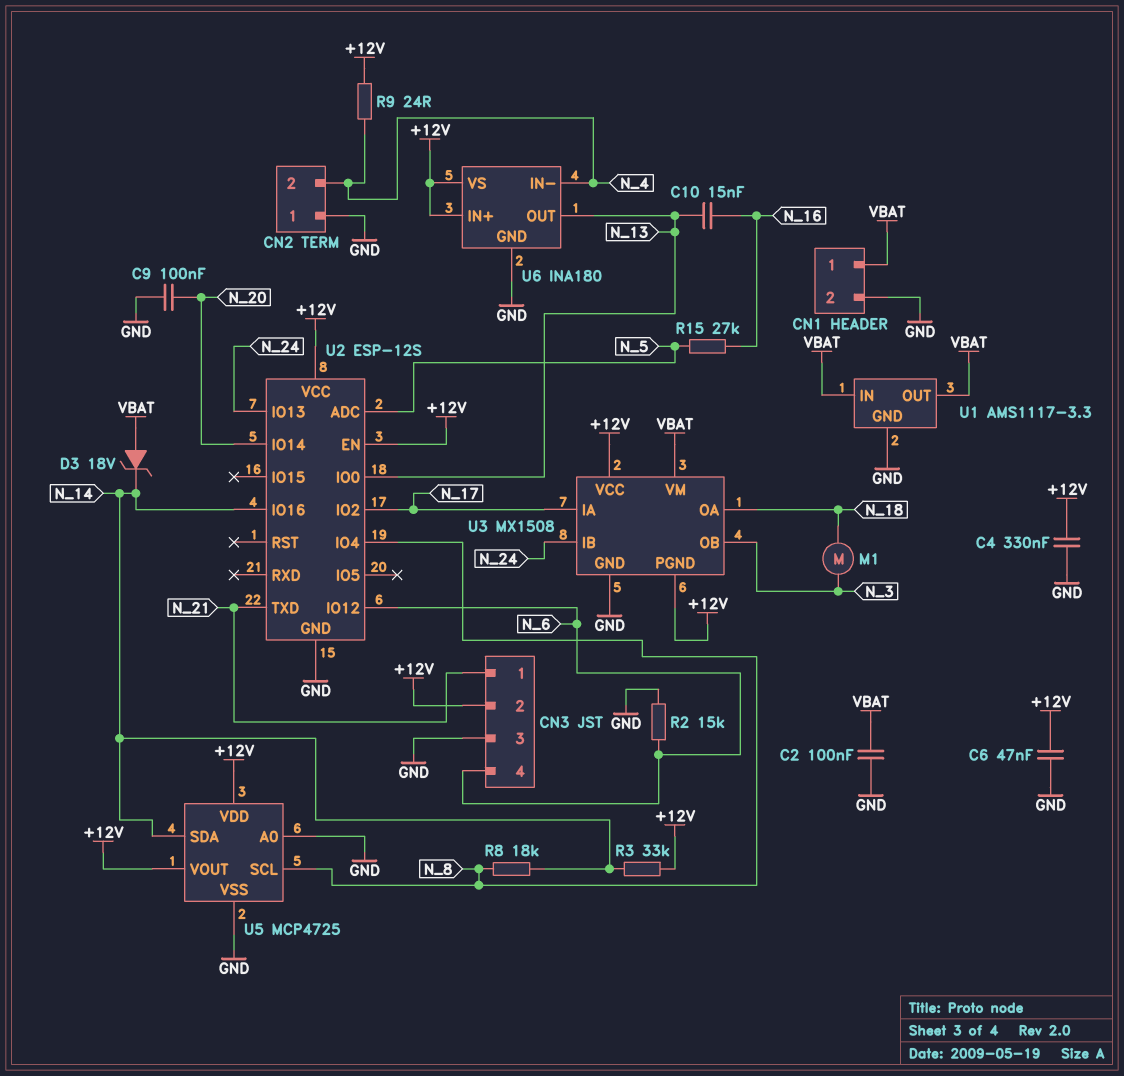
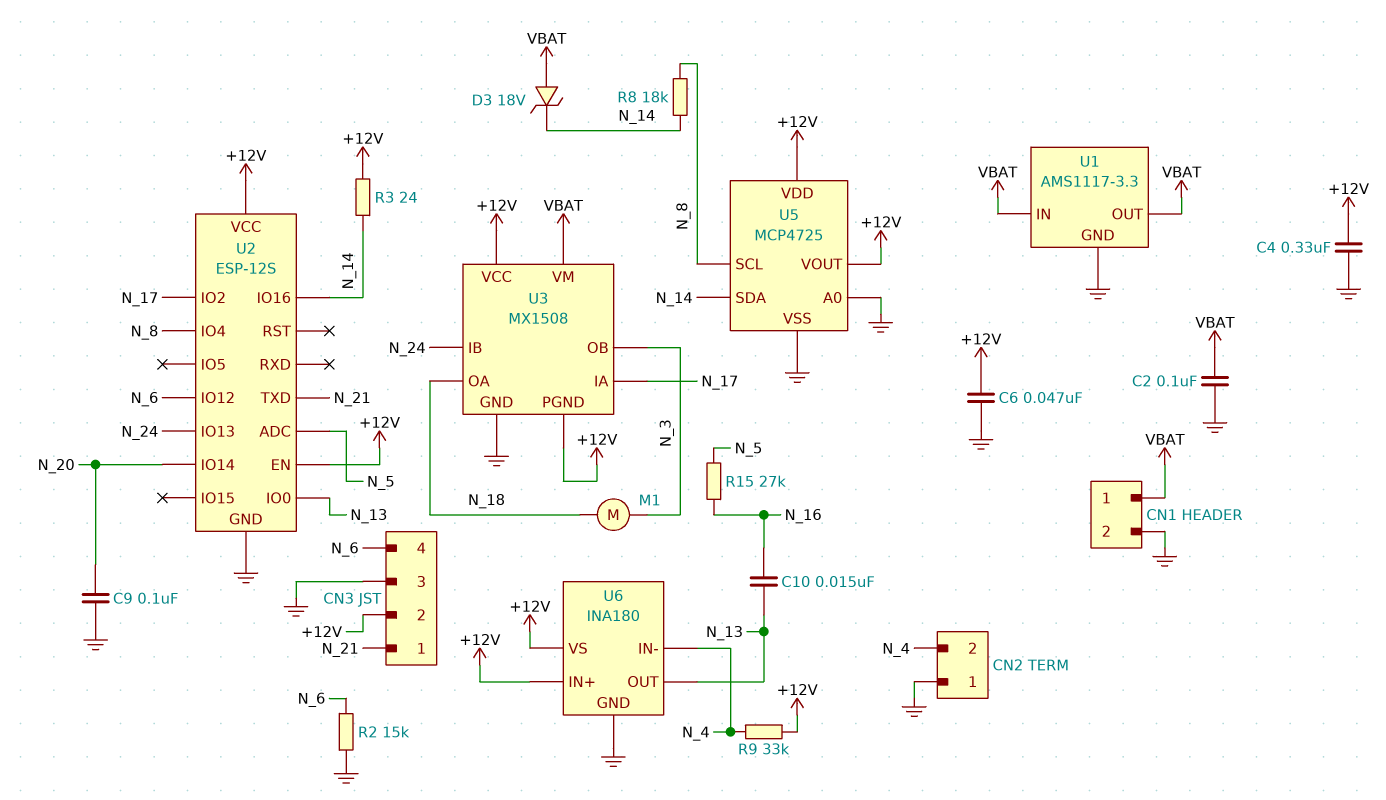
R3: 33k (+12V, N_14) -> 24 (+12V, N_14)
R9: 24 (+12V, N_4) -> 33k (+12V, N_4)

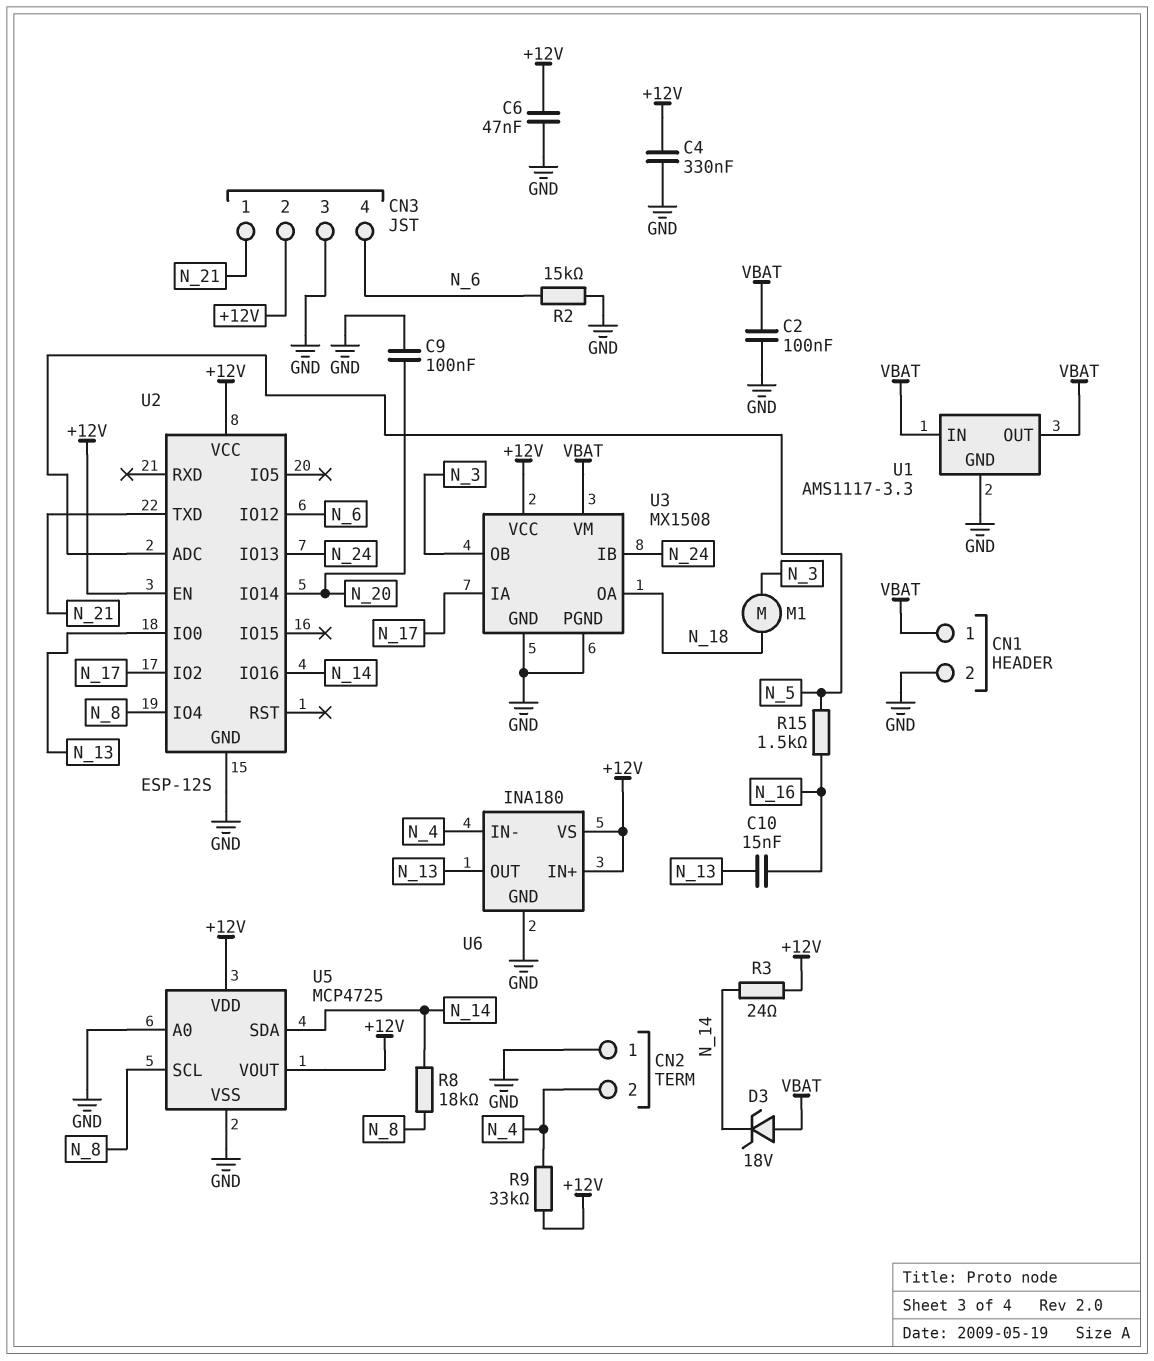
R15: 27k (N_5, N_16) -> 1.5k (N_5, N_16)
U3 pin PGND: +12V -> GND

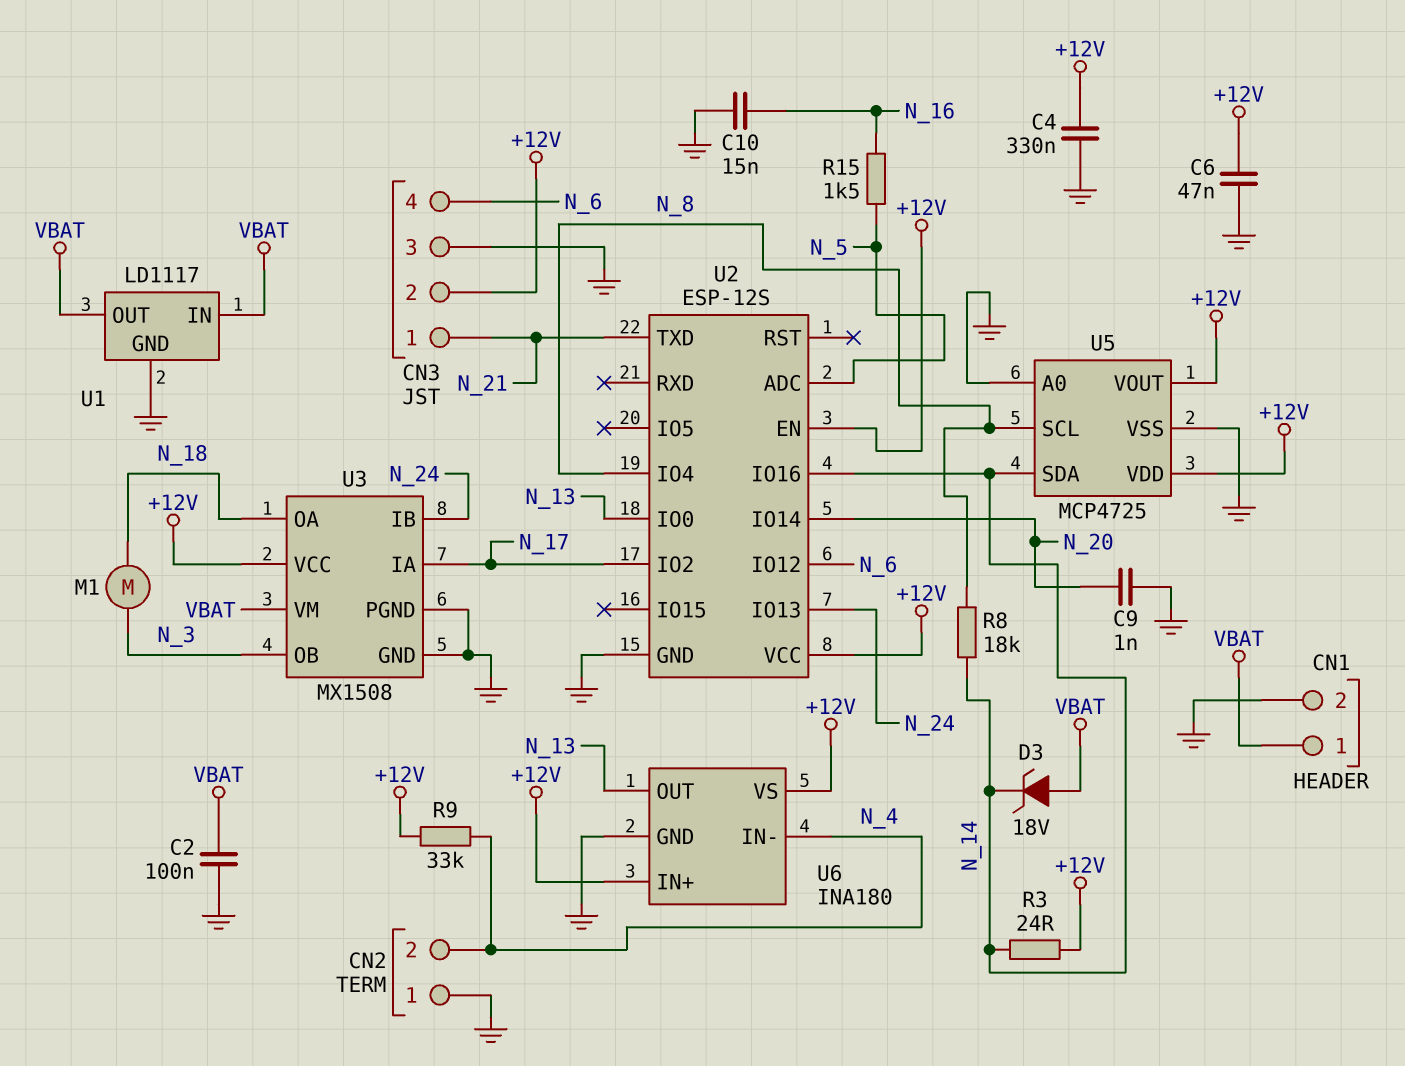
C9: 100nF (GND, N_20) -> 1nF (GND, N_20)
C10: 15nF (N_13, N_16) -> 15nF (GND, N_16)
R2: 15k (GND, N_6) -> none
U1: AMS1117-3.3 -> LD1117

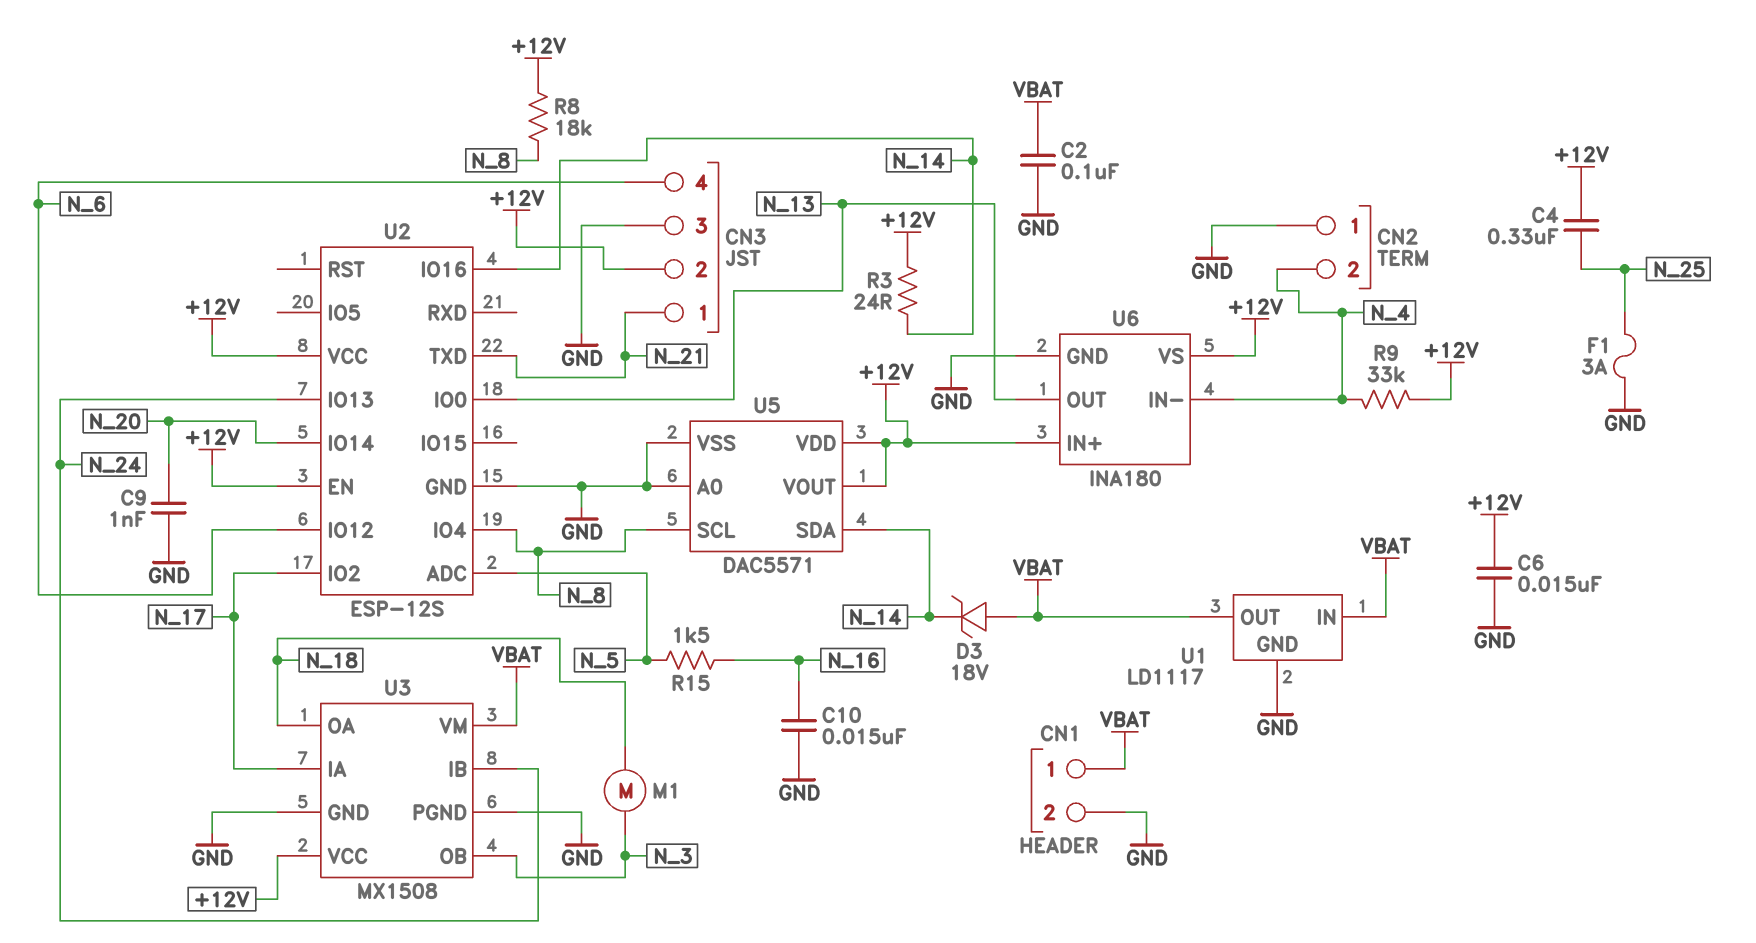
C4: 330nF (+12V, GND) -> 330nF (+12V, N_25)
C6: 47nF (+12V, GND) -> 15nF (+12V, GND)
F1: none -> 3A (GND, N_25)
R8: 18k (N_8, N_14) -> 18k (+12V, N_8)
U5: MCP4725 -> DAC5571

